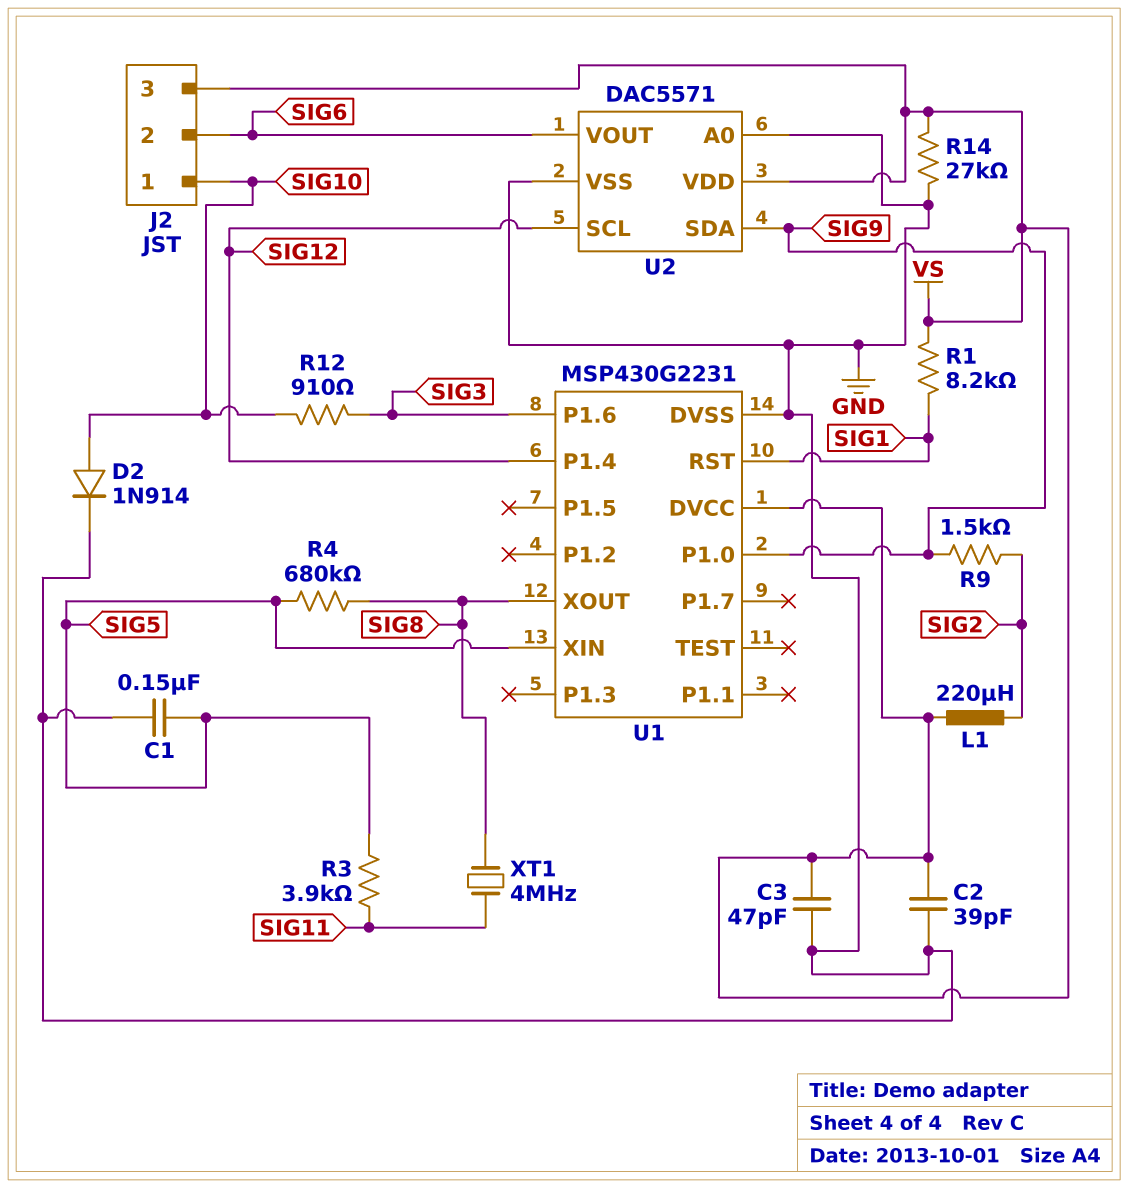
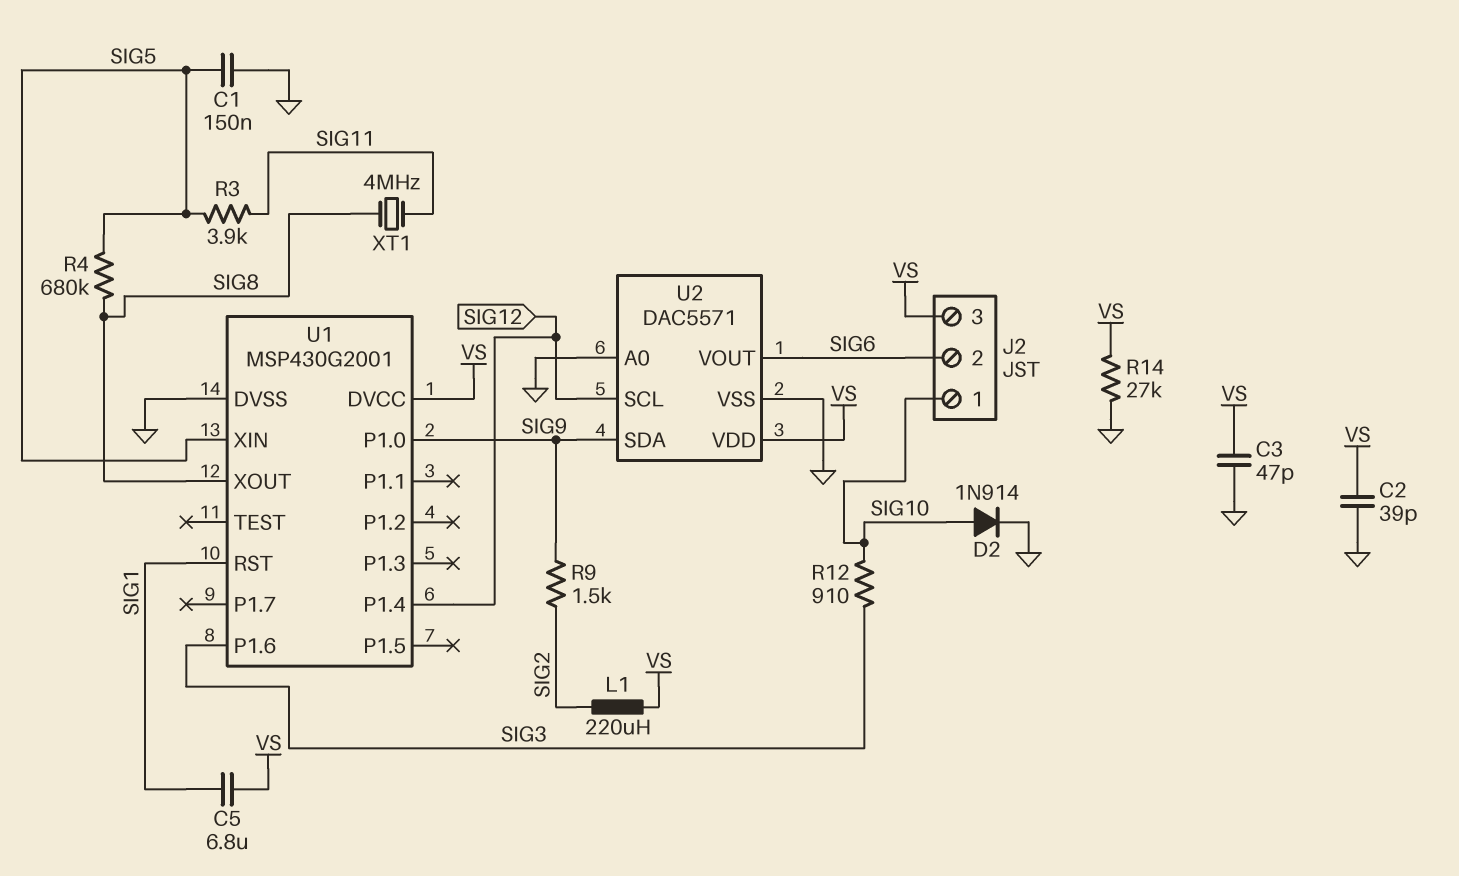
C5: none -> 6.8uF (SIG1, VS)
R1: 8.2k (SIG1, VS) -> none
U1: MSP430G2231 -> MSP430G2001

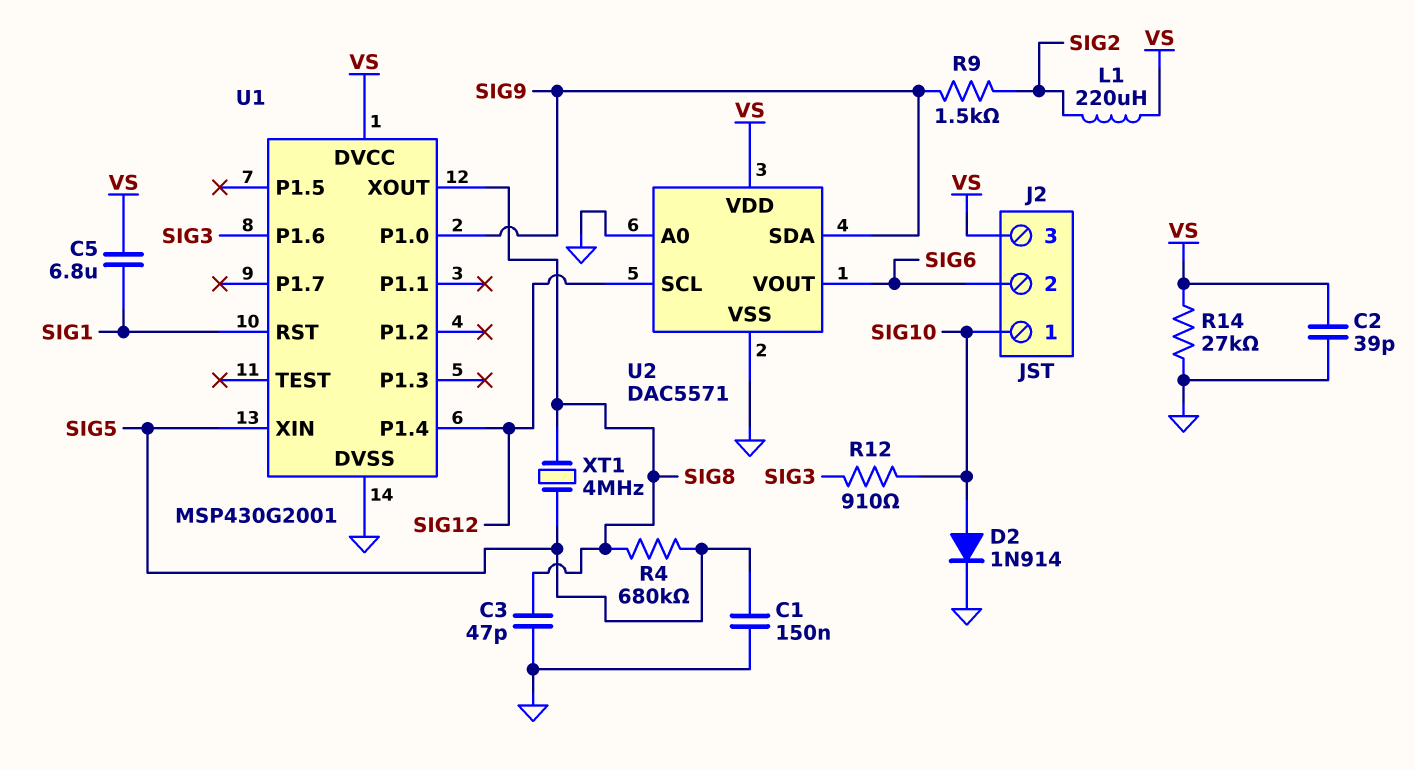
C3: 47pF (GND, VS) -> 47pF (GND, SIG8)
R3: 3.9k (SIG5, SIG11) -> none
XT1: 4MHz (SIG8, SIG11) -> 4MHz (SIG5, SIG8)

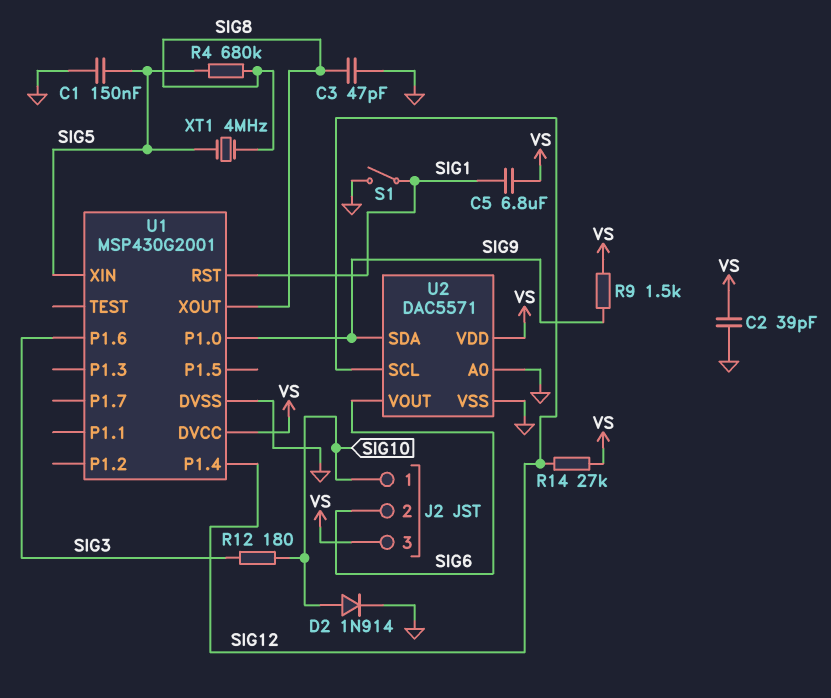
L1: 220uH (SIG2, VS) -> none
R9: 1.5k (SIG2, SIG9) -> 1.5k (SIG9, VS)
R12: 910 (SIG3, SIG10) -> 180 (SIG3, SIG10)
R14: 27k (GND, VS) -> 27k (SIG12, VS)
S1: none -> switch (GND, SIG1)

